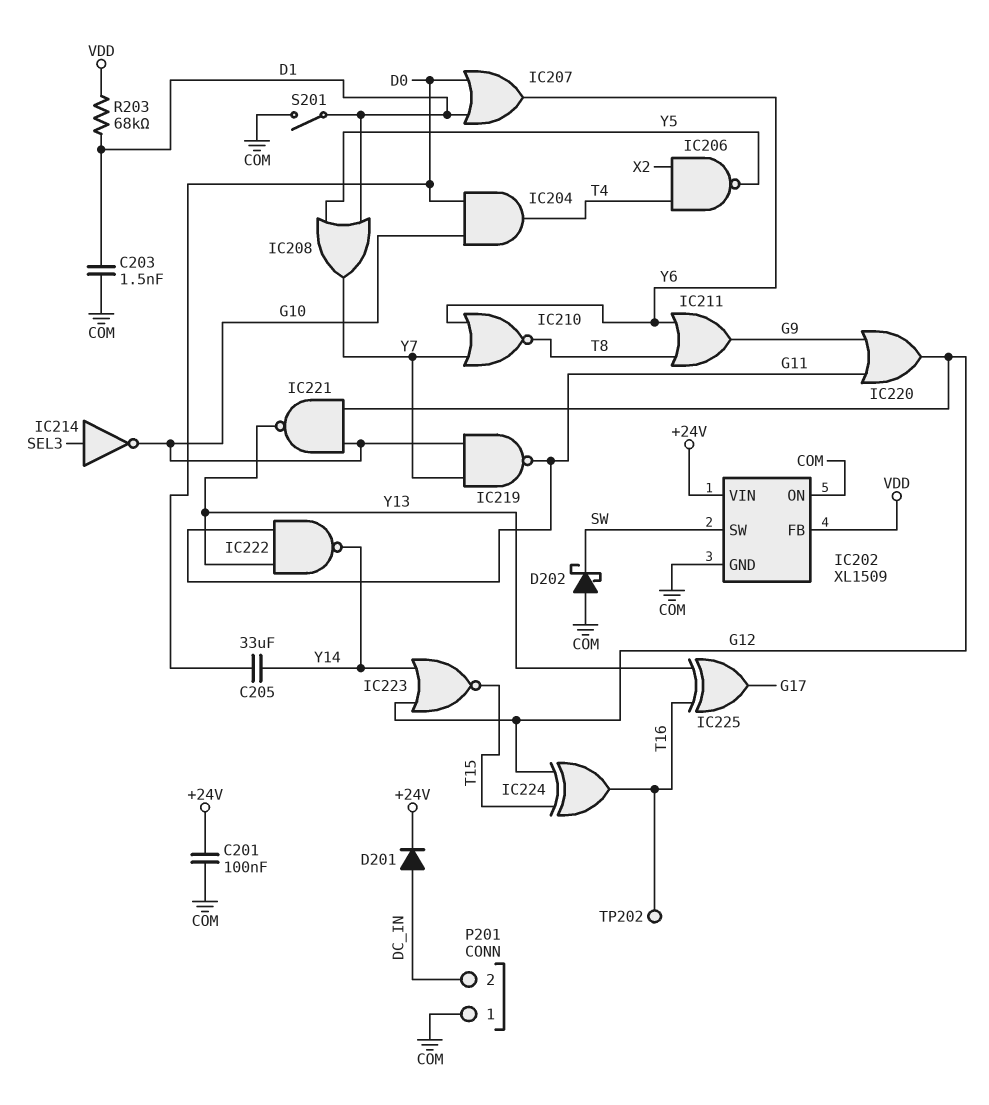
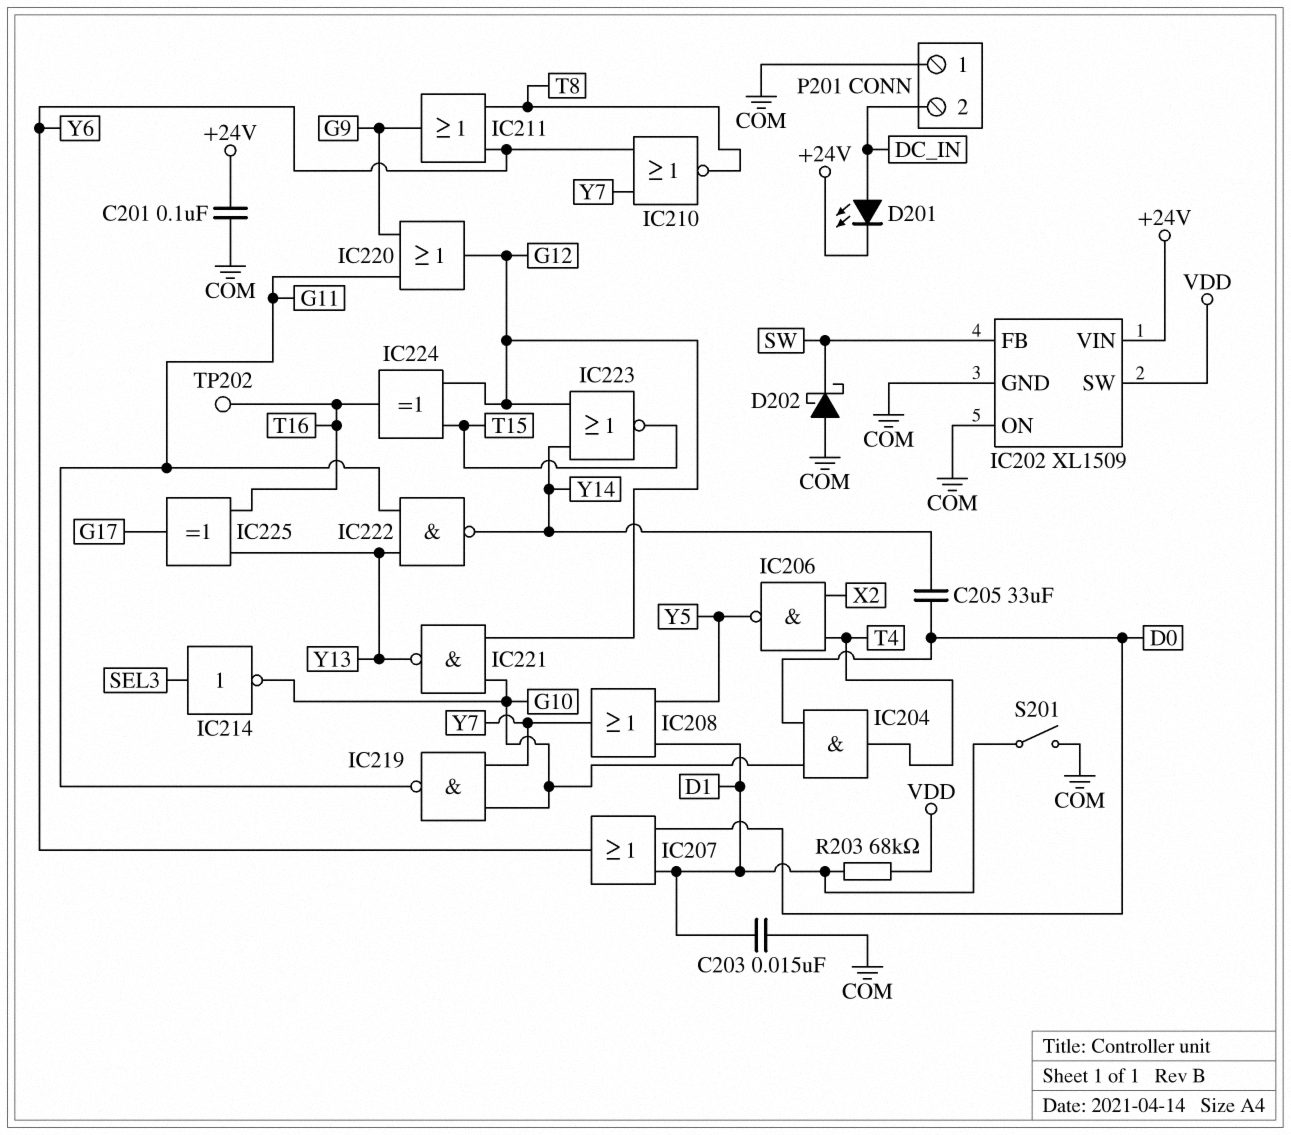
C203: 1.5nF (COM, D1) -> 15nF (COM, D1)
D201: diode (A DC_IN, K +24V) -> LED (A DC_IN, K +24V)
IC202 pin FB: VDD -> SW
IC202 pin SW: SW -> VDD

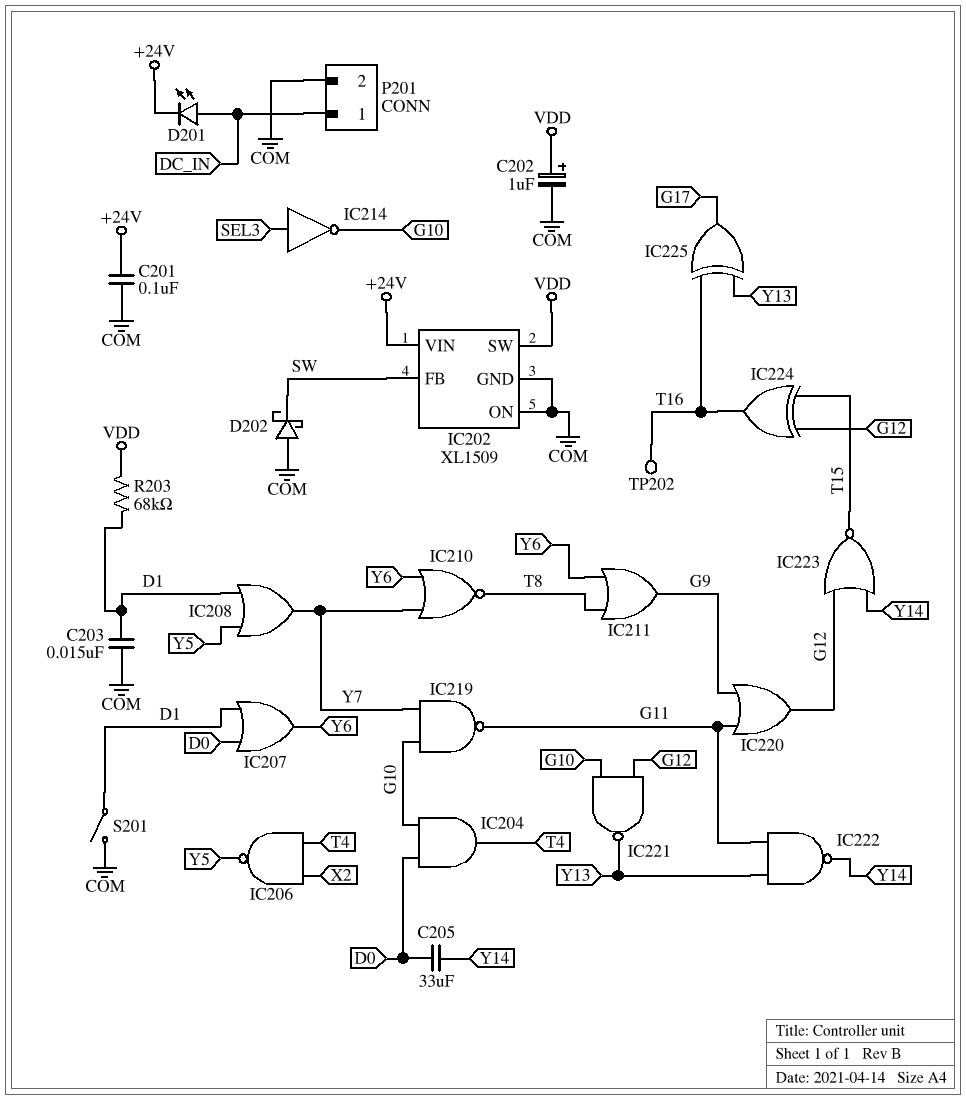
C202: none -> 1uF (plus VDD, minus COM)
P201 pin 1: COM -> DC_IN
P201 pin 2: DC_IN -> COM

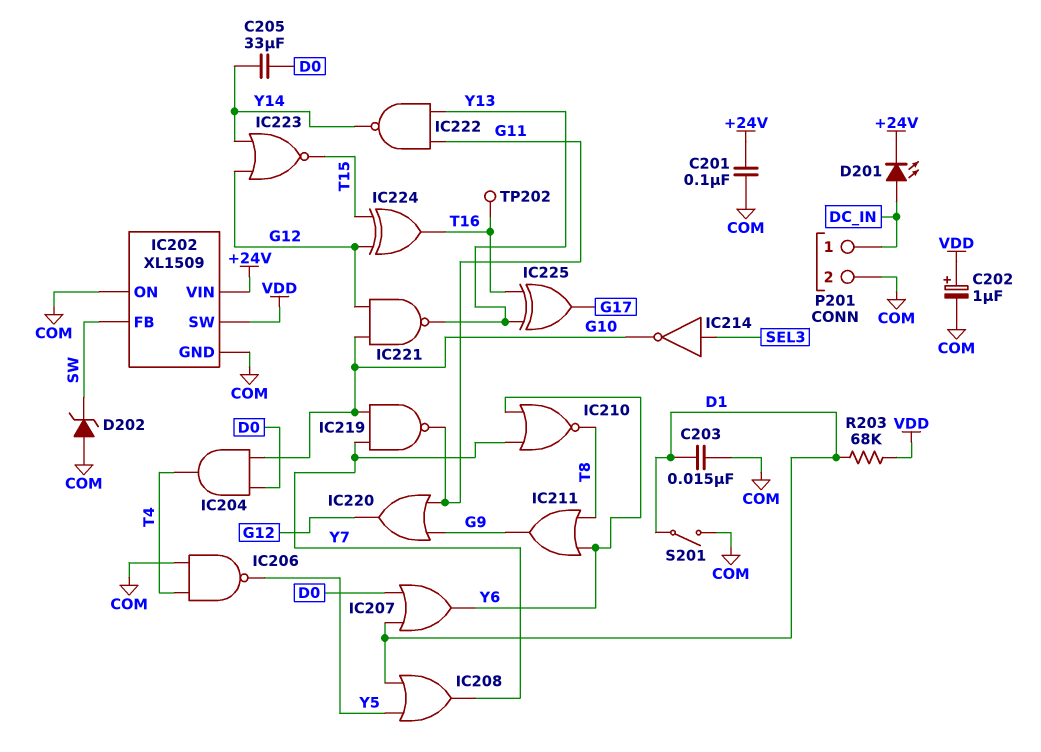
D202: schottky (A COM, K SW) -> zener (A COM, K SW)
IC206: NAND (in T4, in X2, out Y5) -> NAND (in COM, in T4, out Y5)

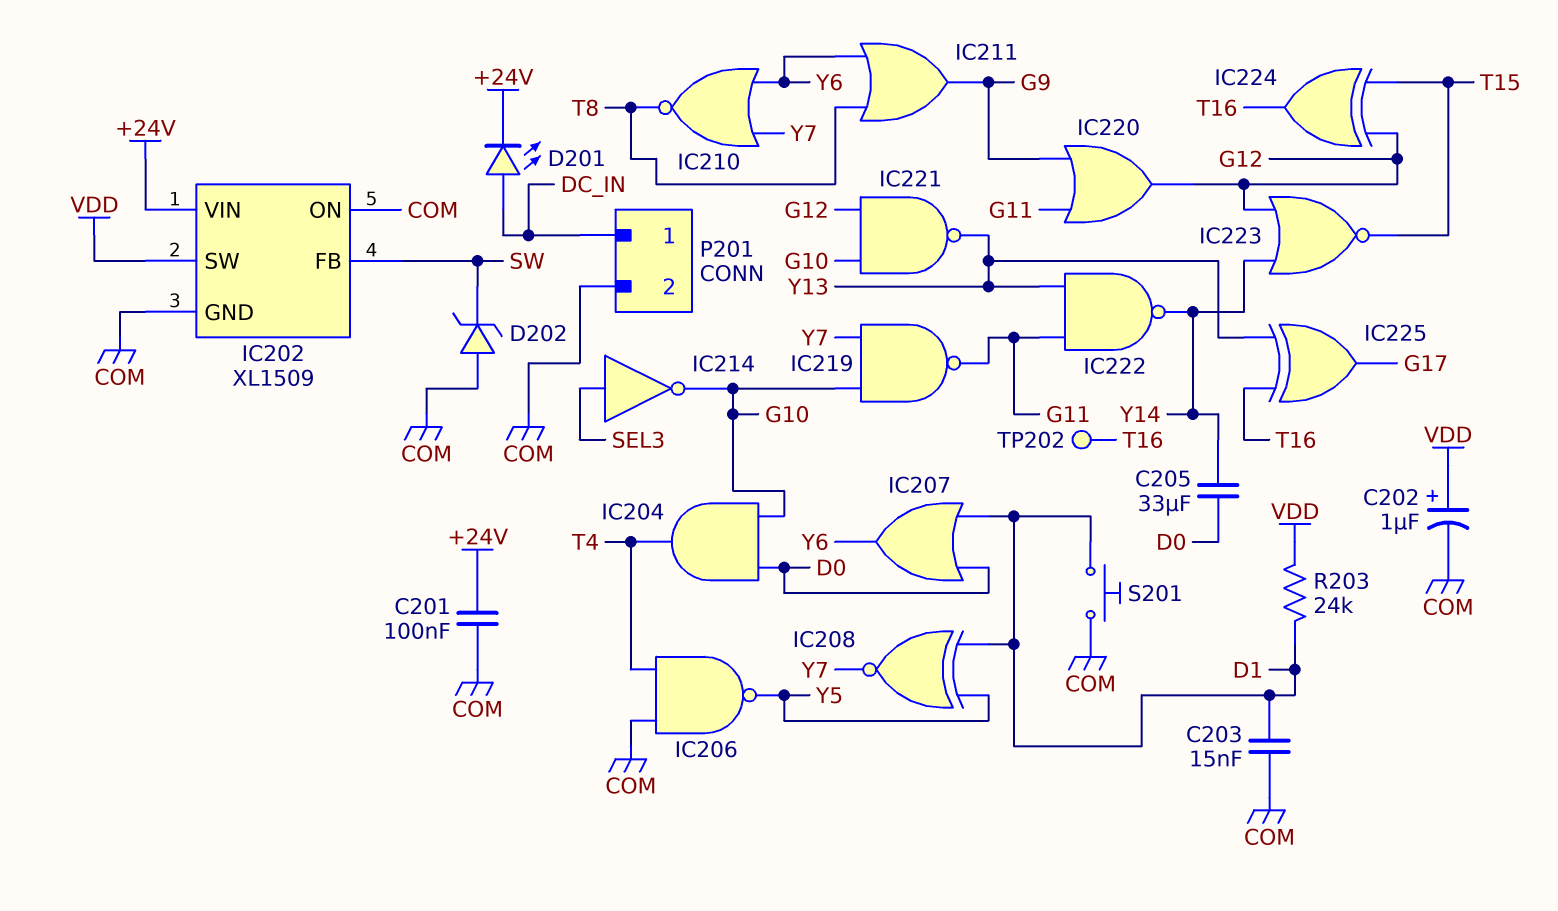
IC208: OR (in D1, in Y5, out Y7) -> XNOR (in D1, in Y5, out Y7)
R203: 68k (D1, VDD) -> 24k (D1, VDD)
S201: switch (COM, D1) -> button (COM, D1)

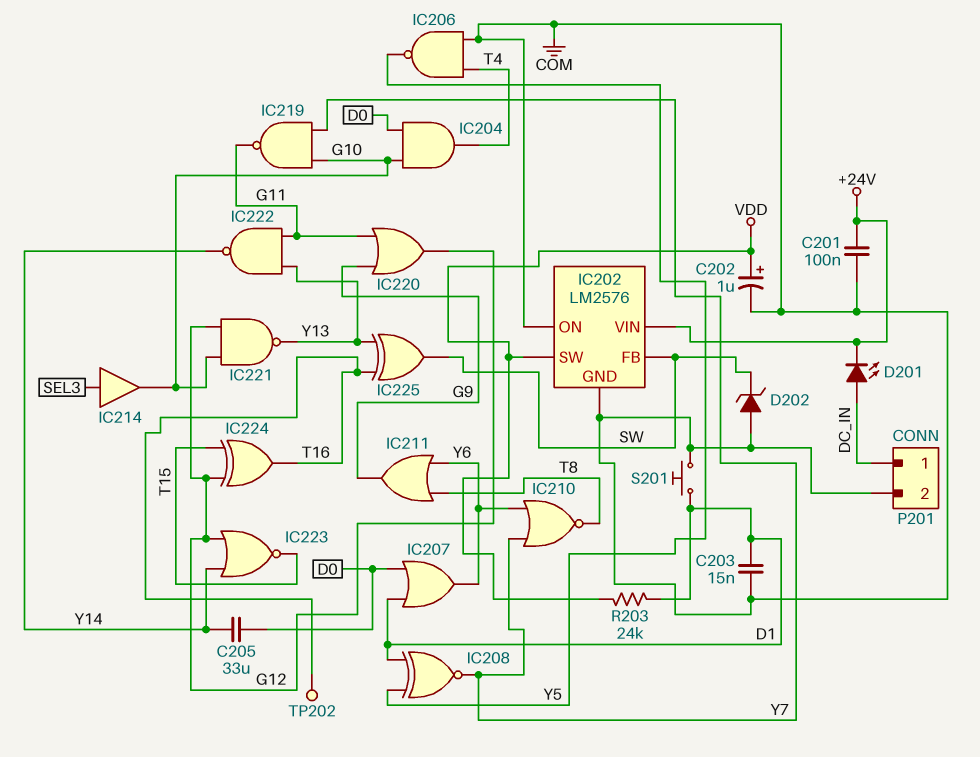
IC202: XL1509 -> LM2576
IC214: NOT (in SEL3, out G10) -> buffer (in SEL3, out G10)
IC225: XOR (in T16, in Y13, out G17) -> XOR (in T16, in Y13, out SW)

